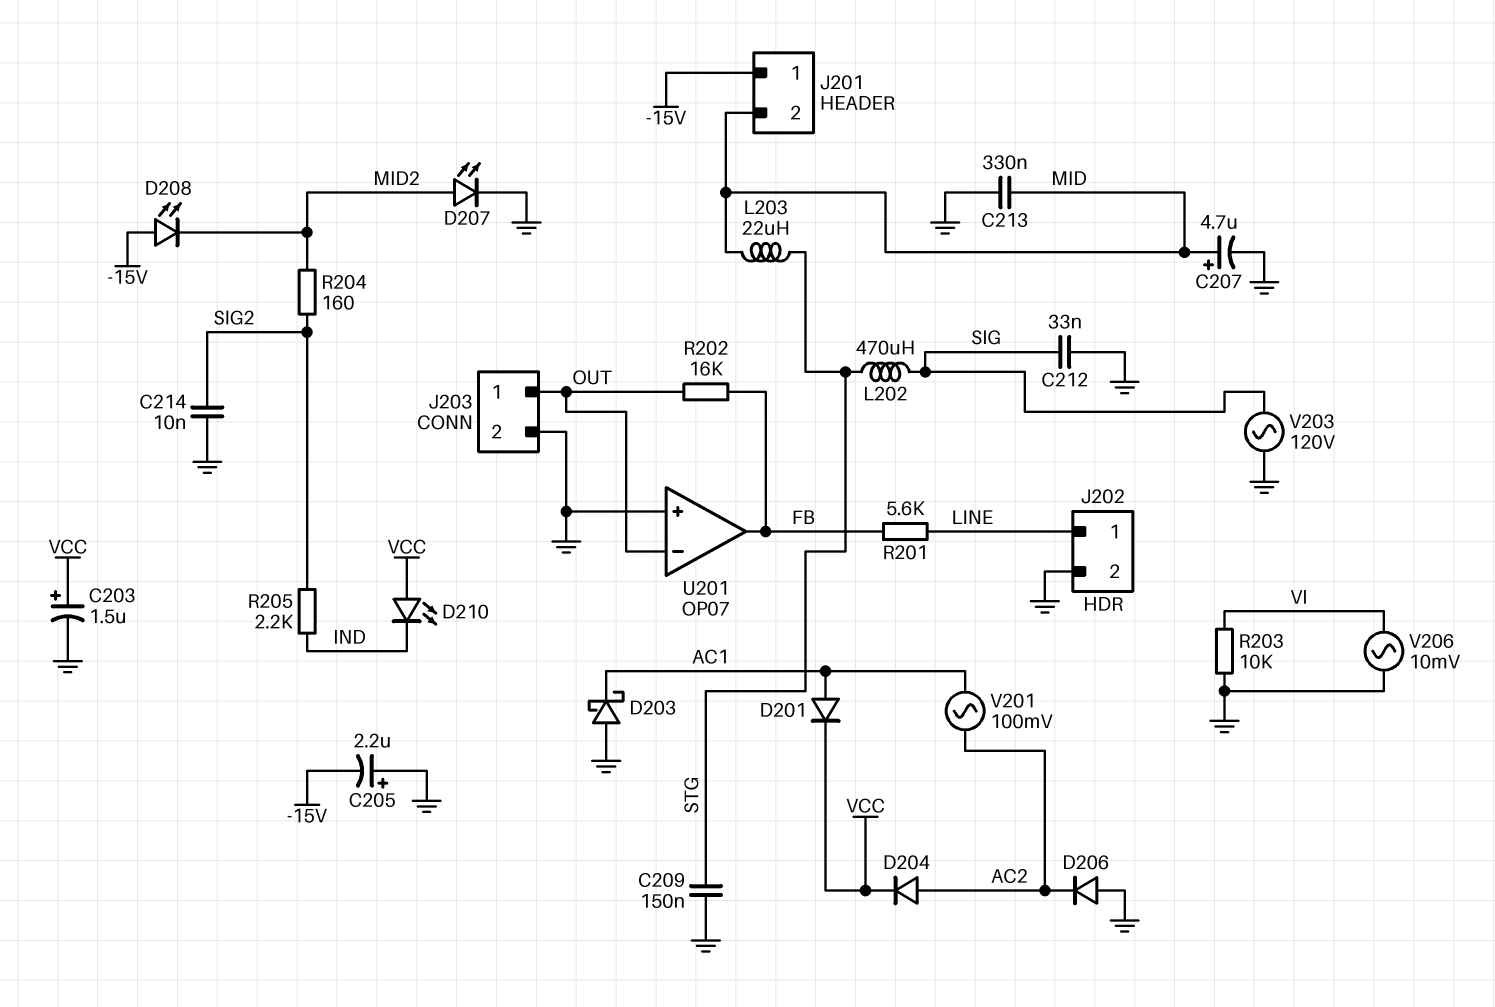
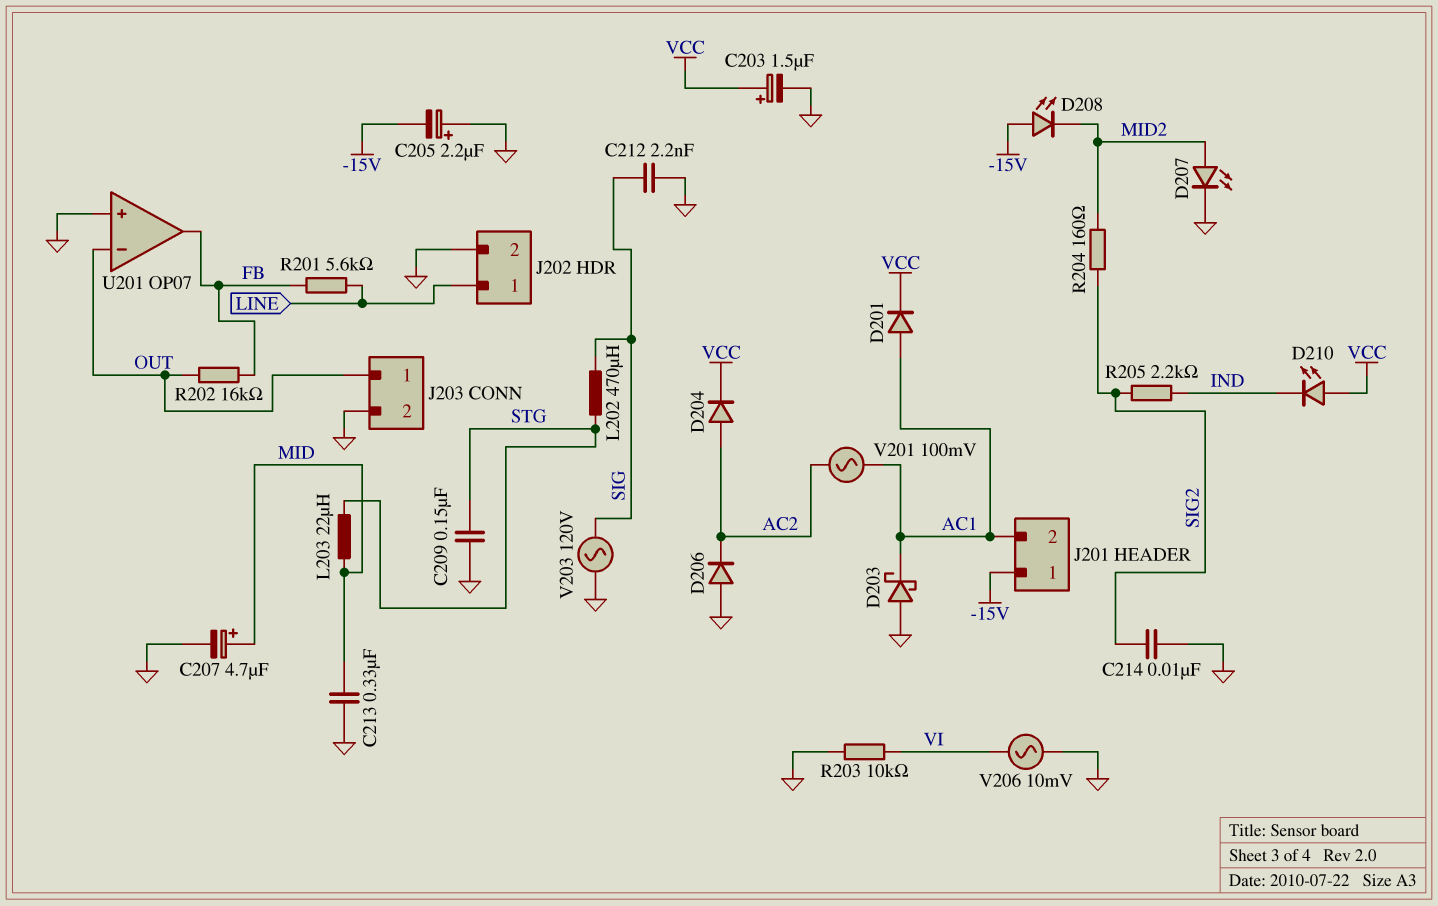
C212: 33nF (GND, SIG) -> 2.2nF (GND, SIG)
J201 pin 2: MID -> AC1

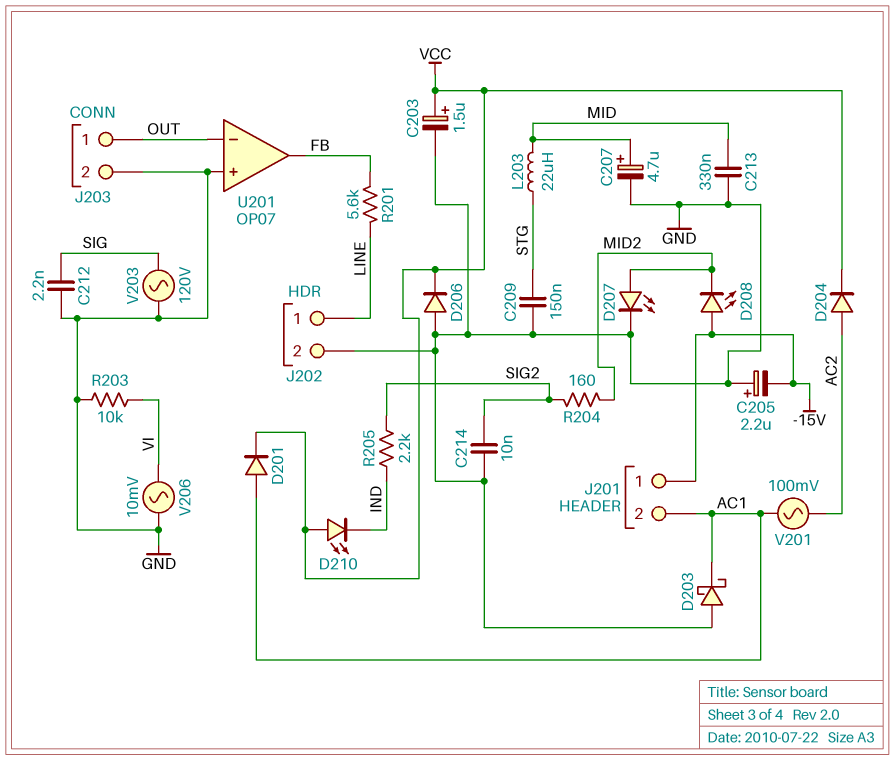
D206: diode (A GND, K AC2) -> diode (A GND, K VCC)
L202: 470uH (SIG, STG) -> none
R202: 16k (FB, OUT) -> none

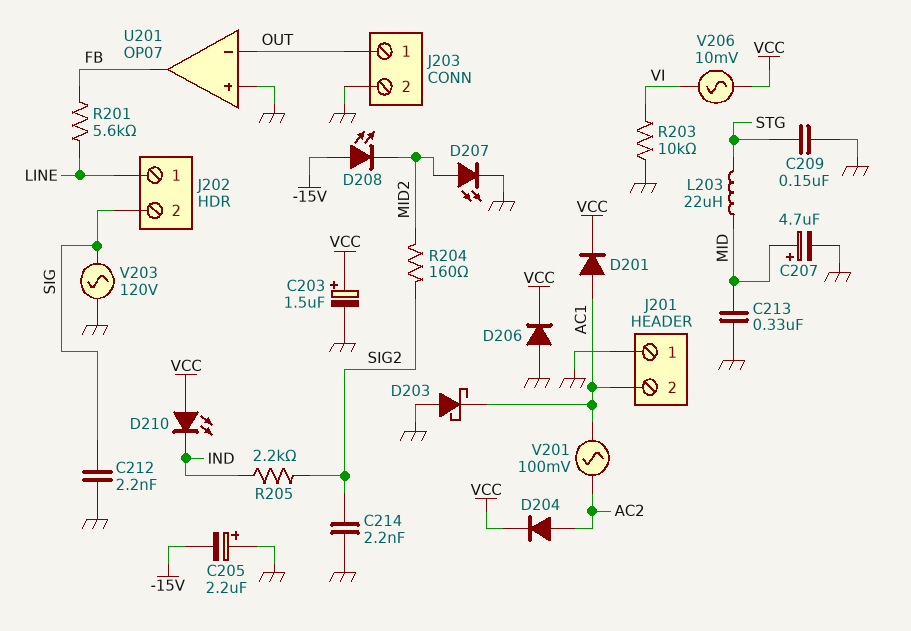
C214: 10nF (GND, SIG2) -> 2.2nF (GND, SIG2)
J201 pin 1: -15V -> GND
J202 pin 2: GND -> SIG
V206: AC 10mV (GND, VI) -> AC 10mV (VCC, VI)

